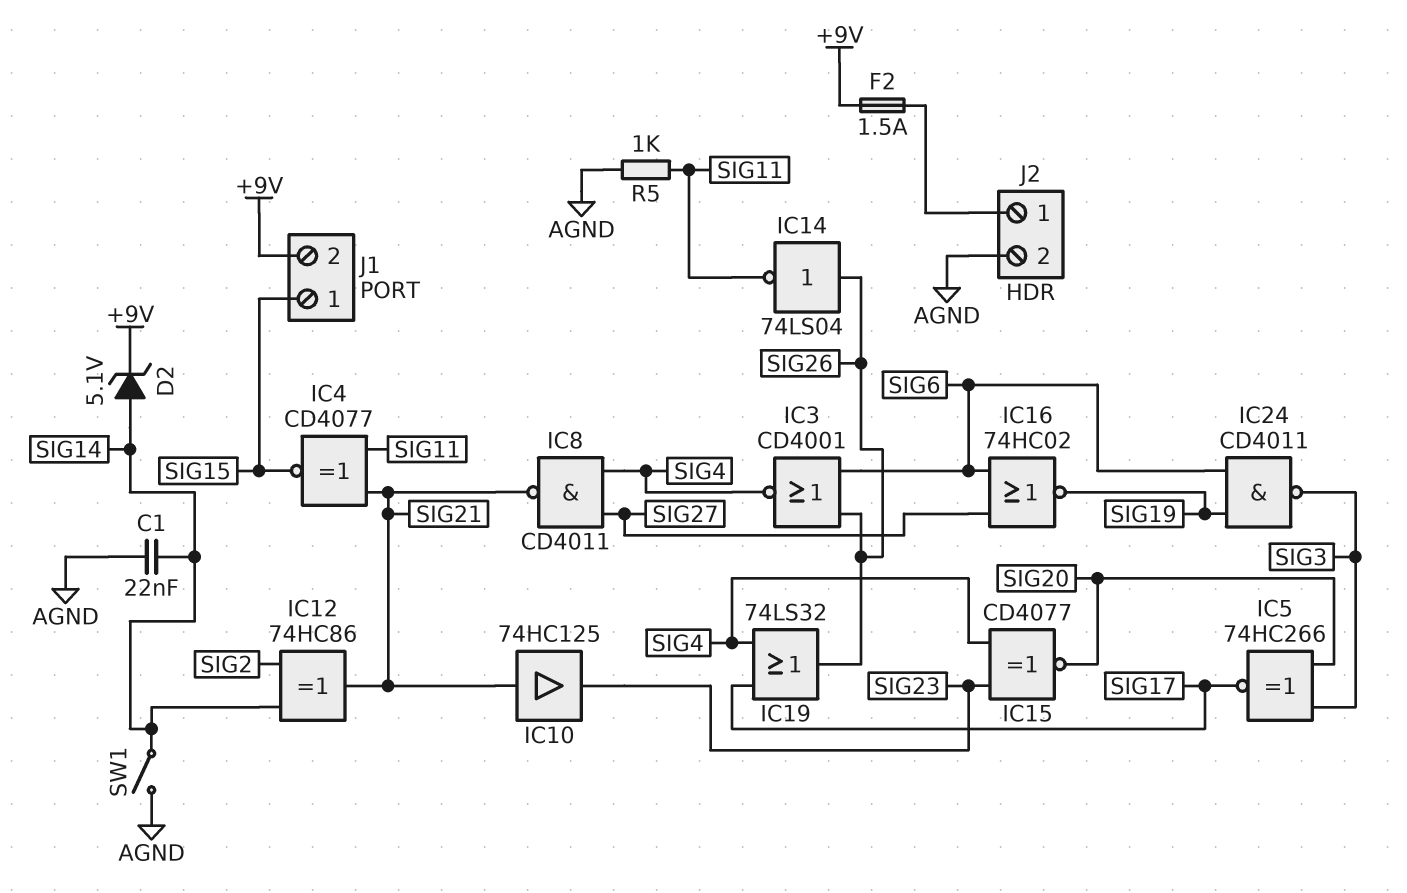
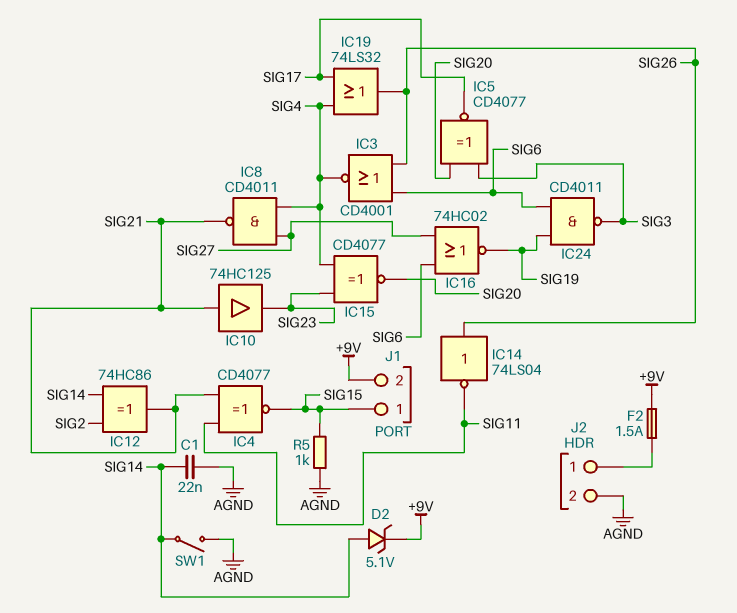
IC5: XNOR 74HC266 (in SIG3, in SIG20, out SIG17) -> XNOR CD4077 (in SIG3, in SIG20, out SIG17)
R5: 1k (AGND, SIG11) -> 1k (AGND, SIG15)

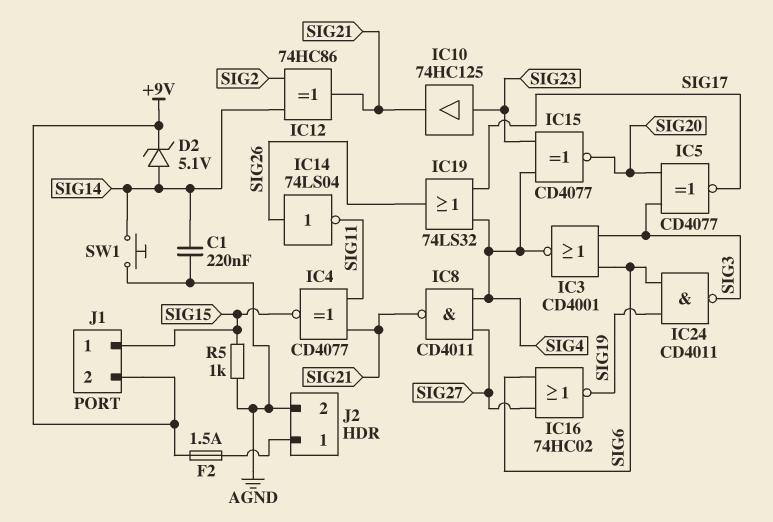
C1: 22nF (AGND, SIG14) -> 220nF (AGND, SIG14)
IC3: NOR CD4001 (in SIG6, in SIG26, out SIG4) -> NOR CD4001 (in SIG3, in SIG6, out SIG4)
IC10: buffer 74HC125 (in SIG21, out SIG23) -> buffer 74HC125 (in SIG23, out SIG21)
SW1: switch (AGND, SIG14) -> button (AGND, SIG14)

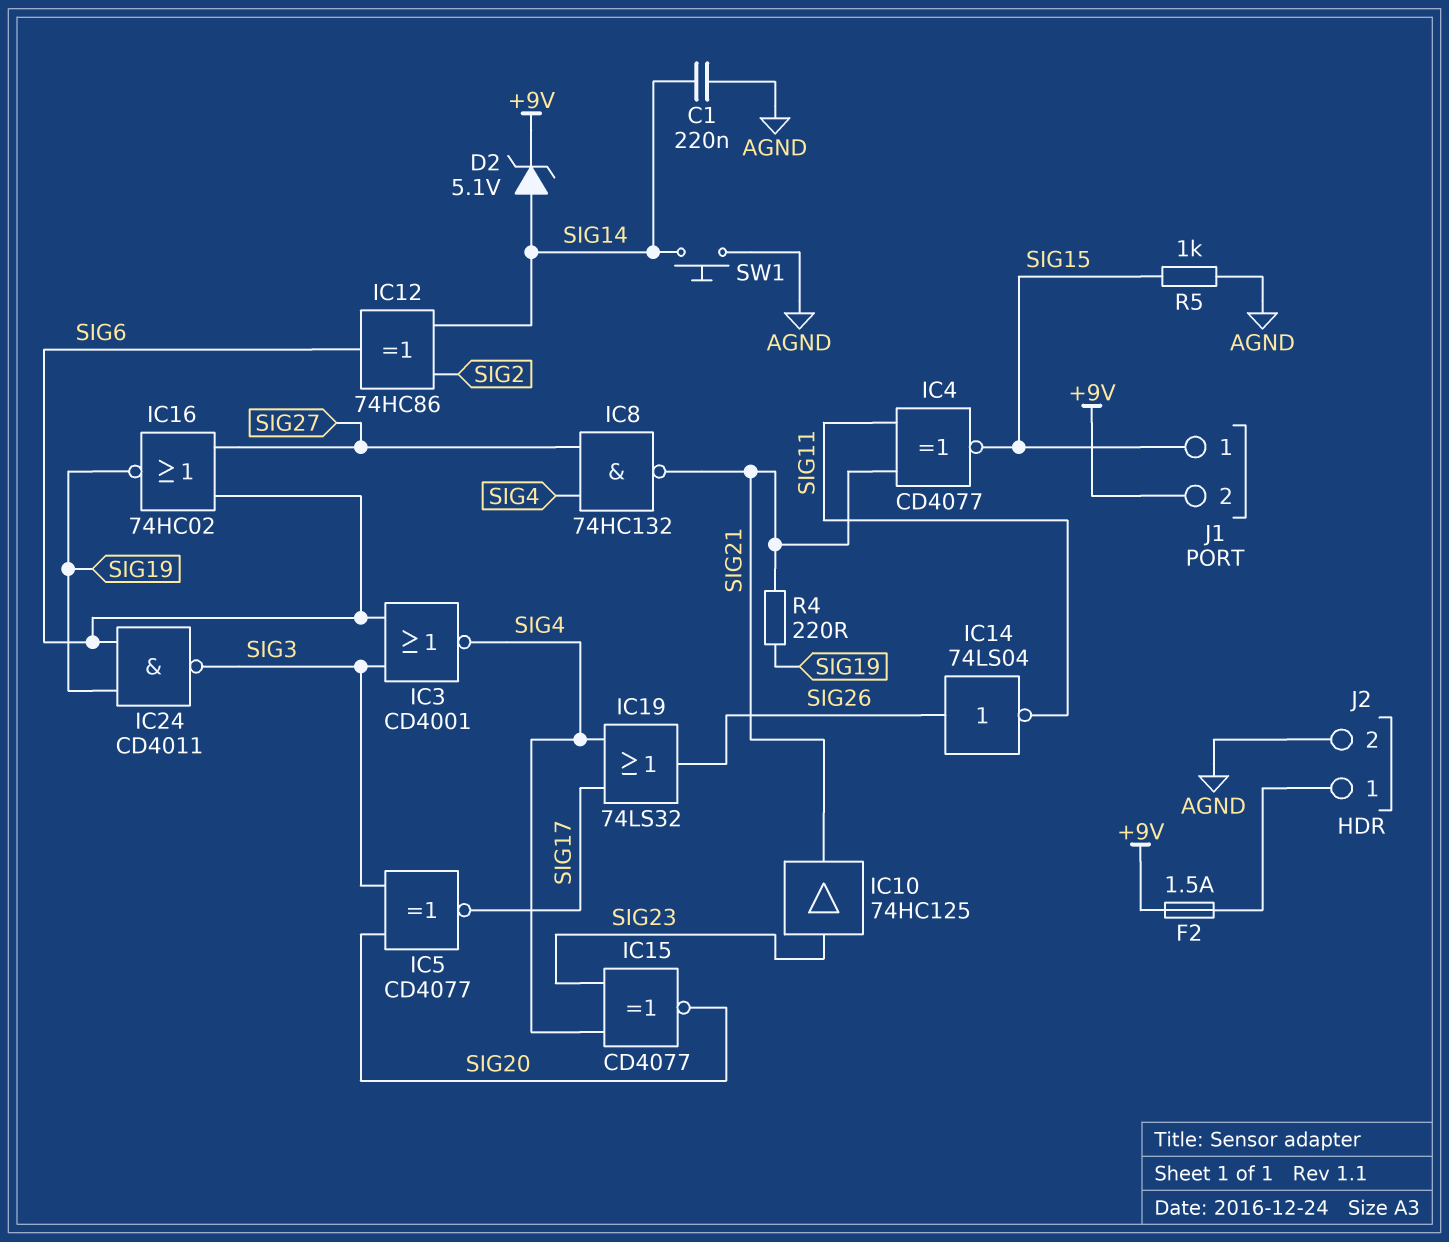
IC8: NAND CD4011 (in SIG4, in SIG27, out SIG21) -> NAND 74HC132 (in SIG4, in SIG27, out SIG21)
IC12: XOR 74HC86 (in SIG2, in SIG14, out SIG21) -> XOR 74HC86 (in SIG2, in SIG14, out SIG6)
R4: none -> 220 (SIG19, SIG21)

